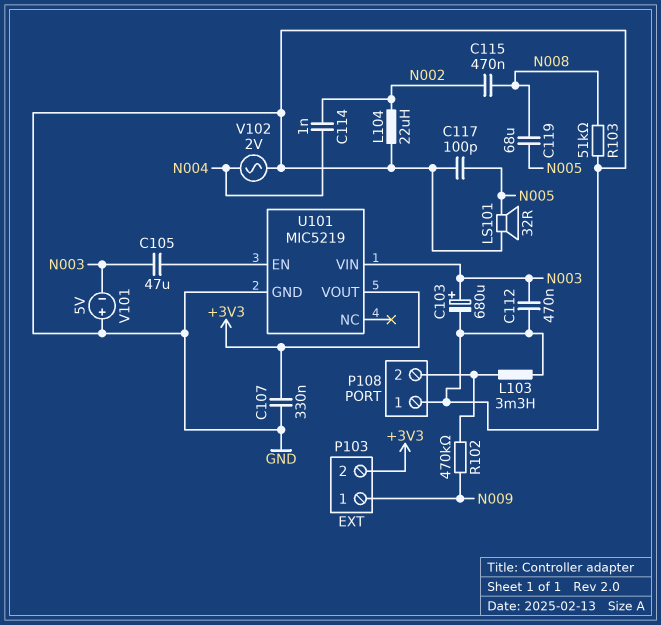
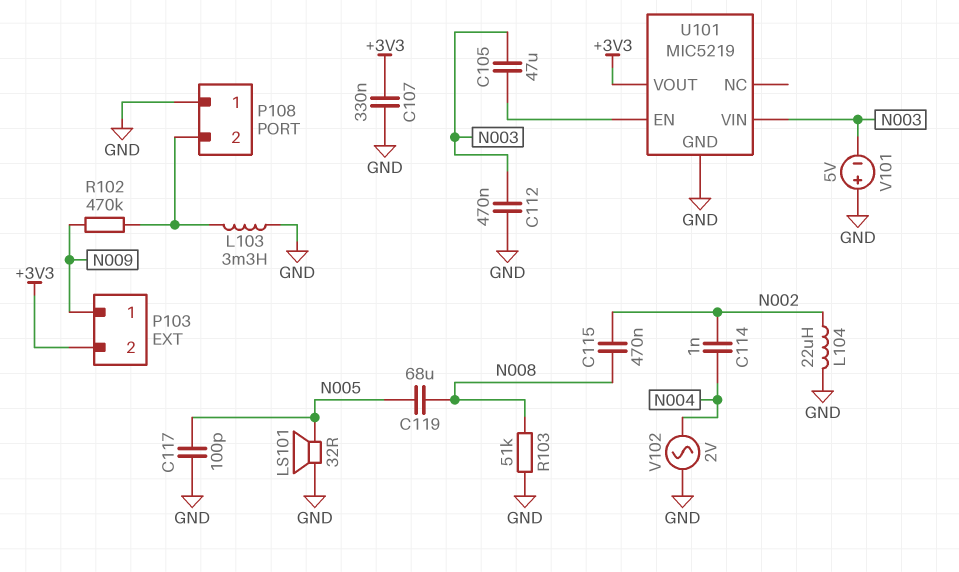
C103: 680uF (plus N003, minus GND) -> none

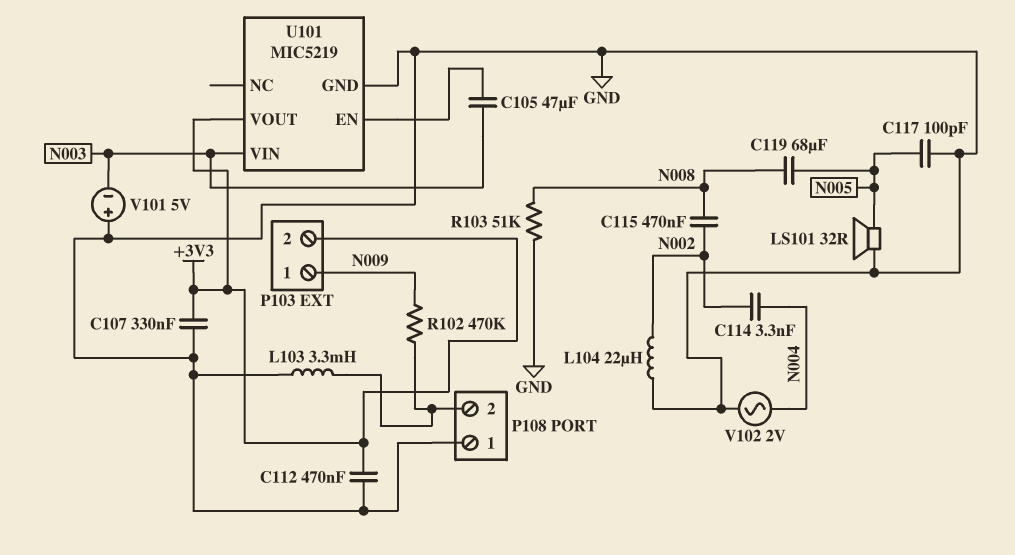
C112: 470nF (GND, N003) -> 470nF (+3V3, GND)
C114: 1nF (N002, N004) -> 3.3nF (N002, N004)

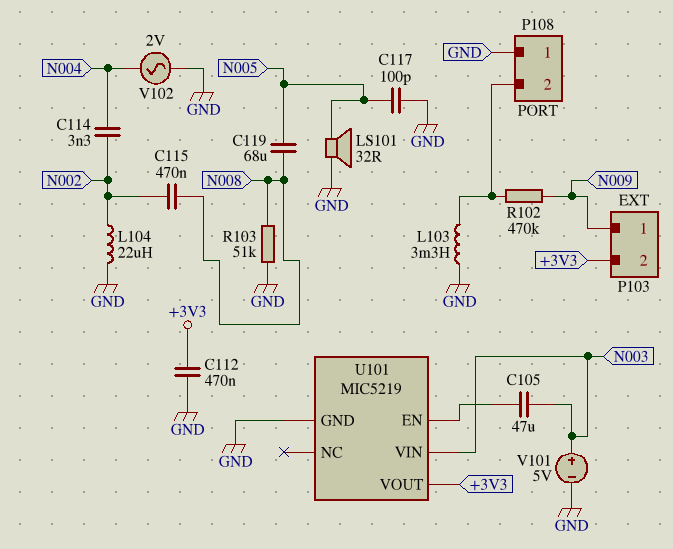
C107: 330nF (+3V3, GND) -> none
V101: 5V (plus GND, minus N003) -> 5V (plus N003, minus GND)

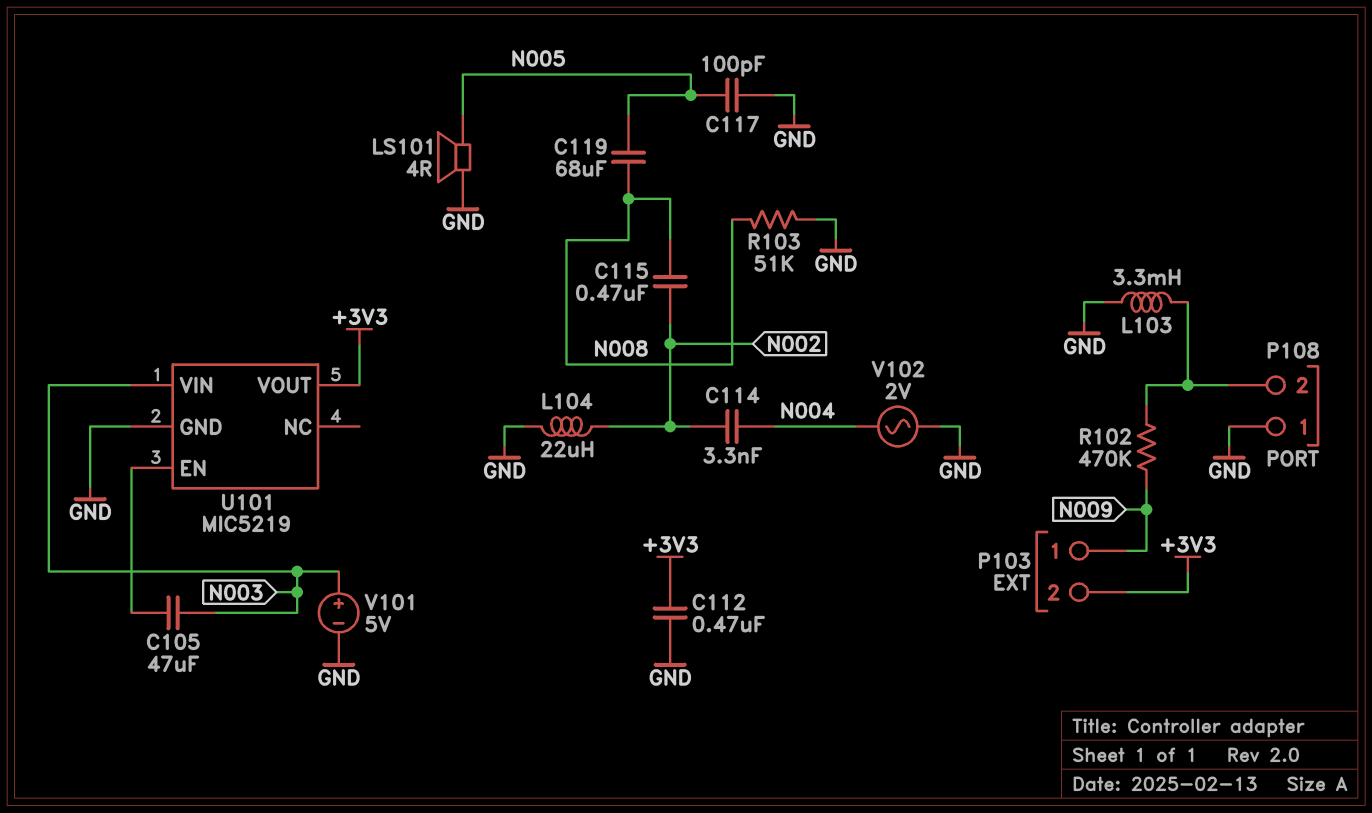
LS101: speaker 32R (GND, N005) -> speaker 4R (GND, N005)

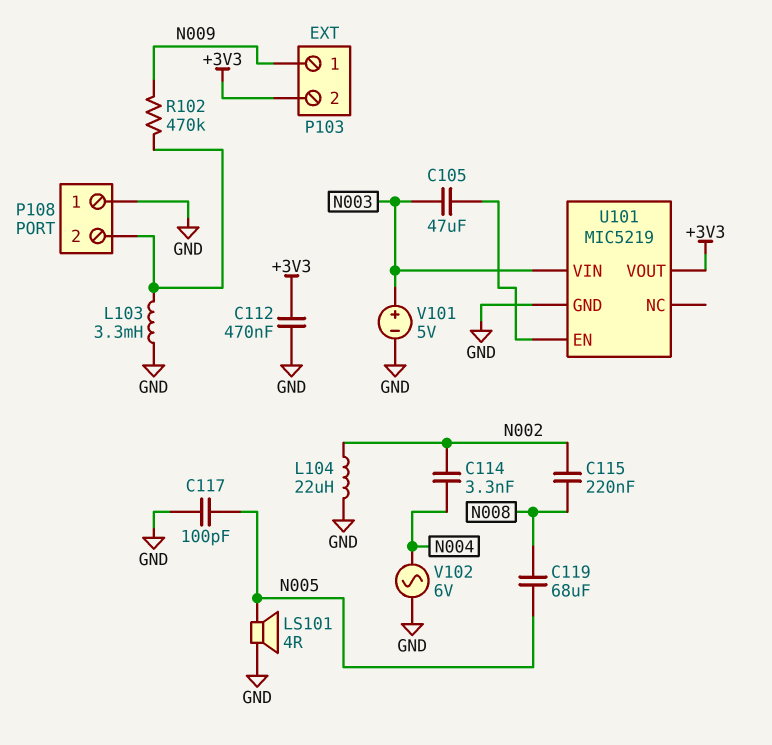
C115: 470nF (N002, N008) -> 220nF (N002, N008)
R103: 51k (GND, N008) -> none
V102: AC 2V (GND, N004) -> AC 6V (GND, N004)

